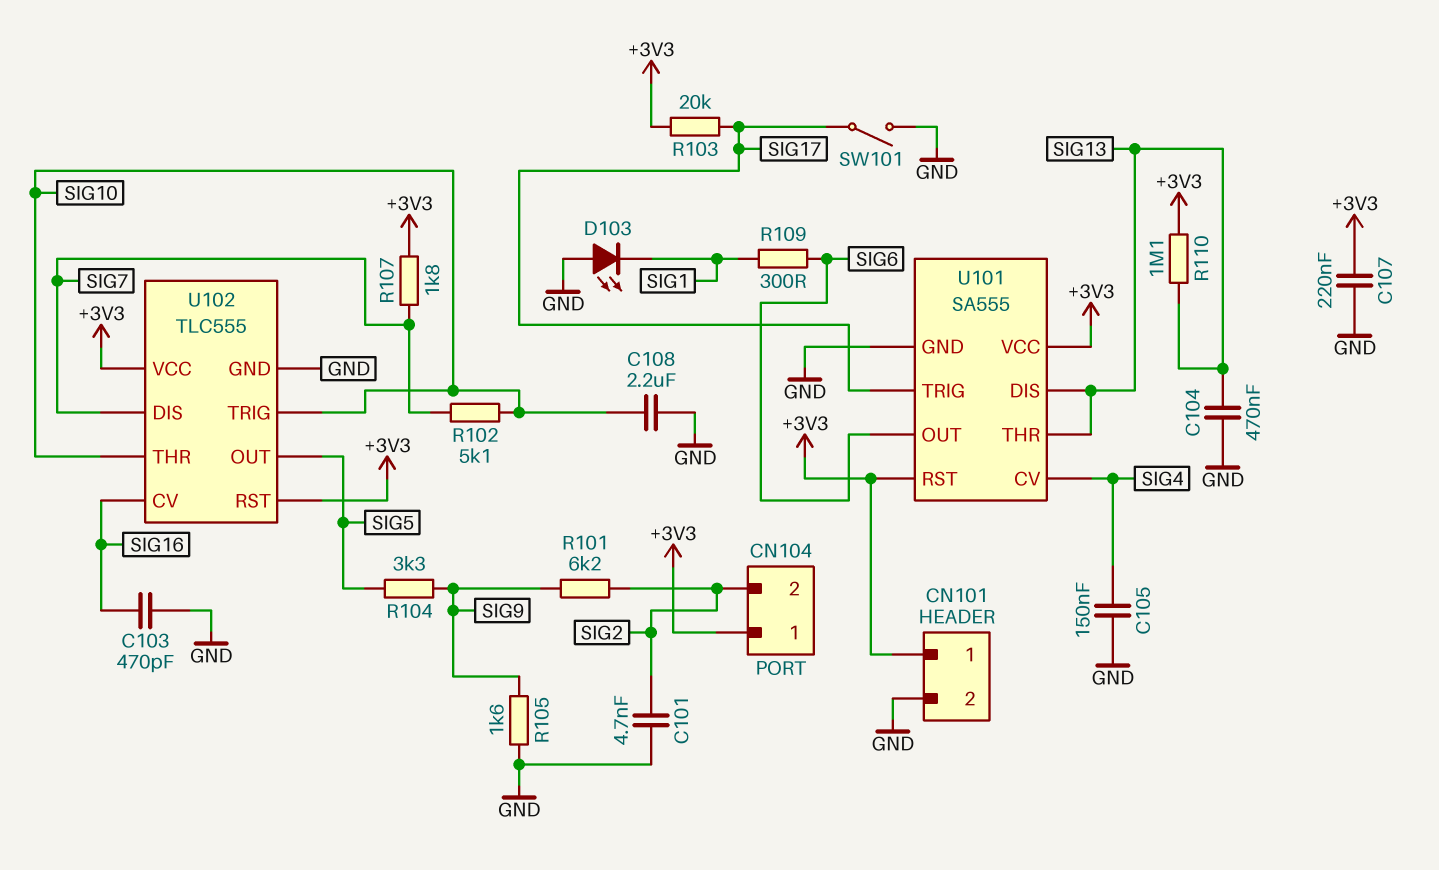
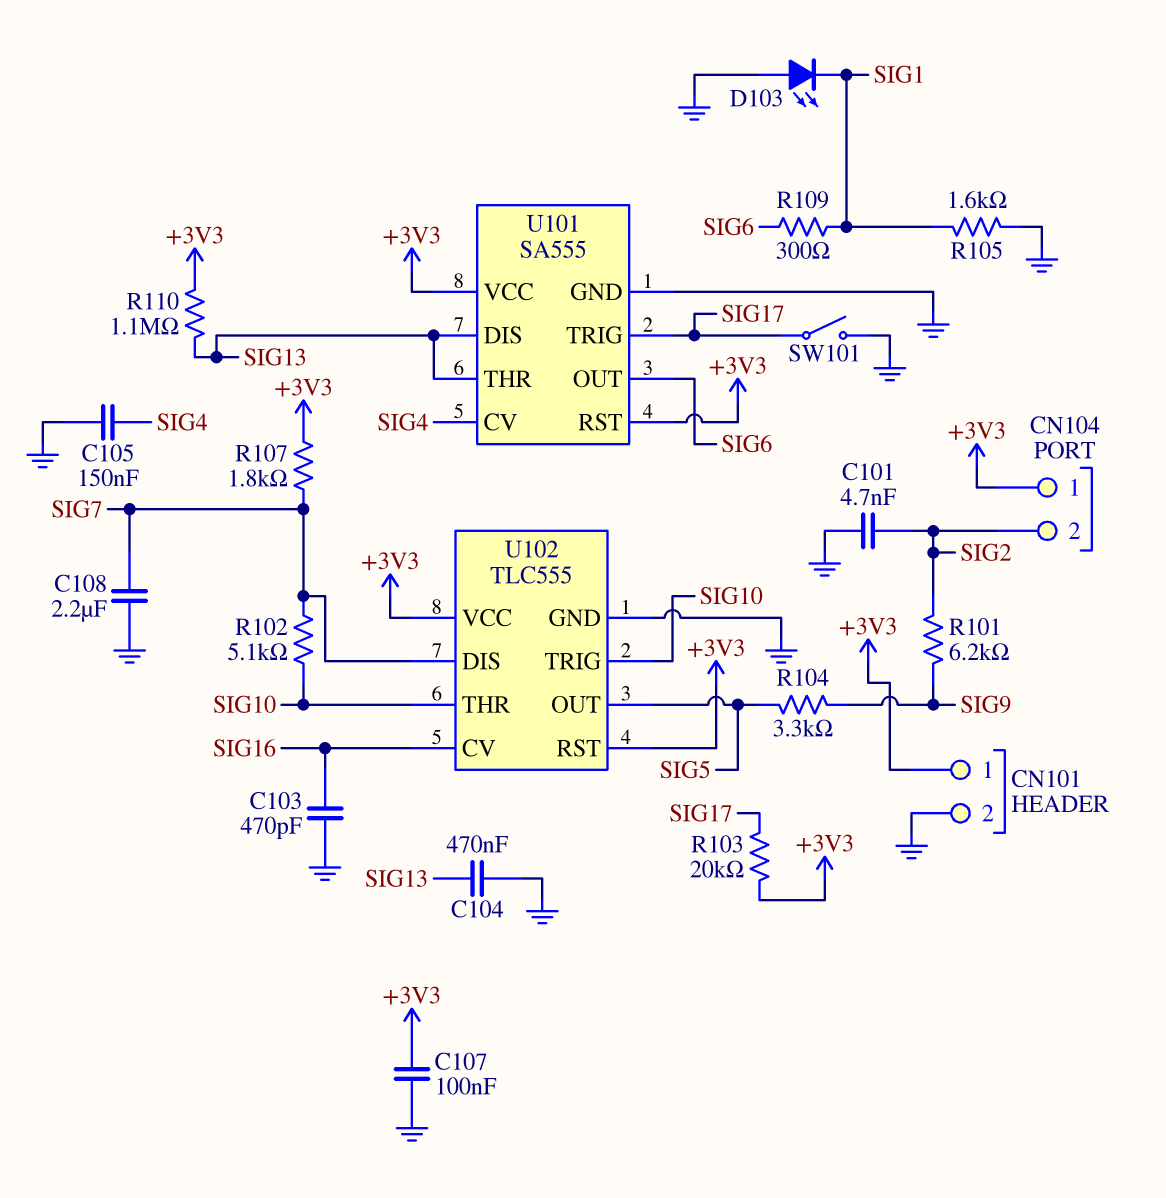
C107: 220nF (+3V3, GND) -> 100nF (+3V3, GND)
C108: 2.2uF (GND, SIG10) -> 2.2uF (GND, SIG7)
R105: 1.6k (GND, SIG9) -> 1.6k (GND, SIG1)

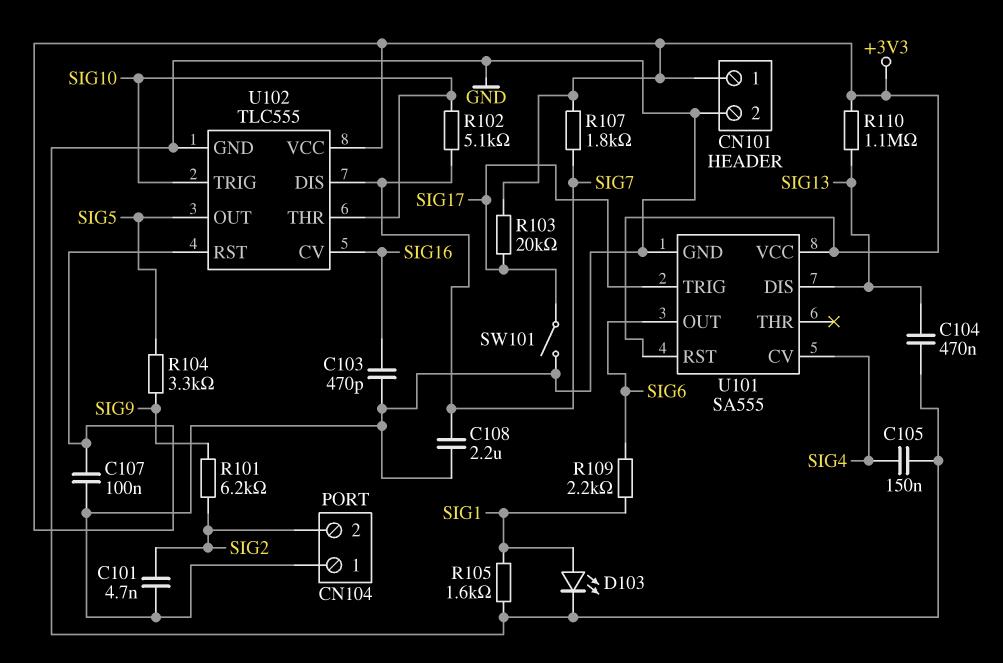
CN104 pin 1: +3V3 -> GND
D103: LED (A GND, K SIG1) -> LED (A SIG1, K GND)
R109: 300 (SIG1, SIG6) -> 2.2k (SIG1, SIG6)
U101 pin THR: SIG13 -> none

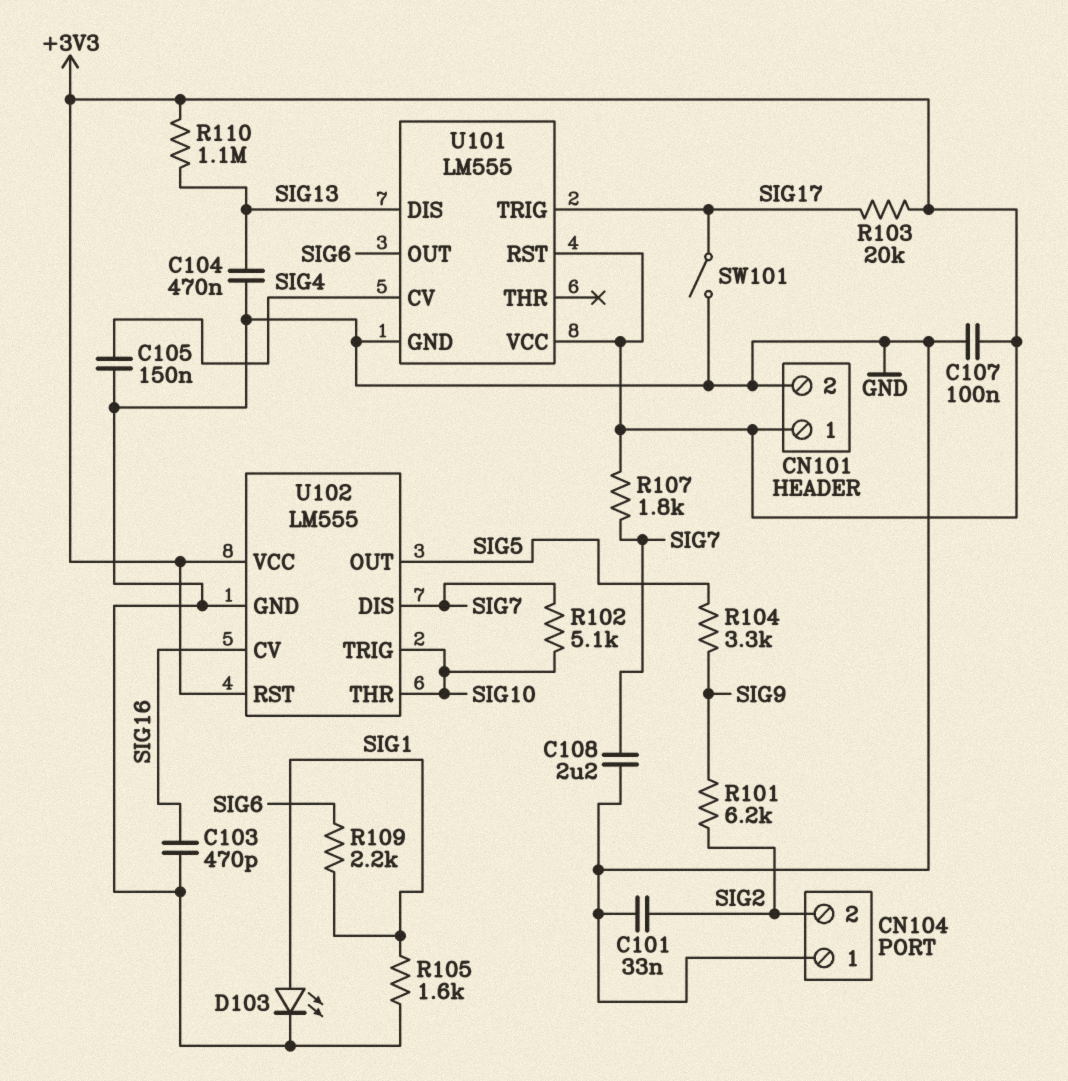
C101: 4.7nF (GND, SIG2) -> 33nF (GND, SIG2)
U101: SA555 -> LM555
U102: TLC555 -> LM555

